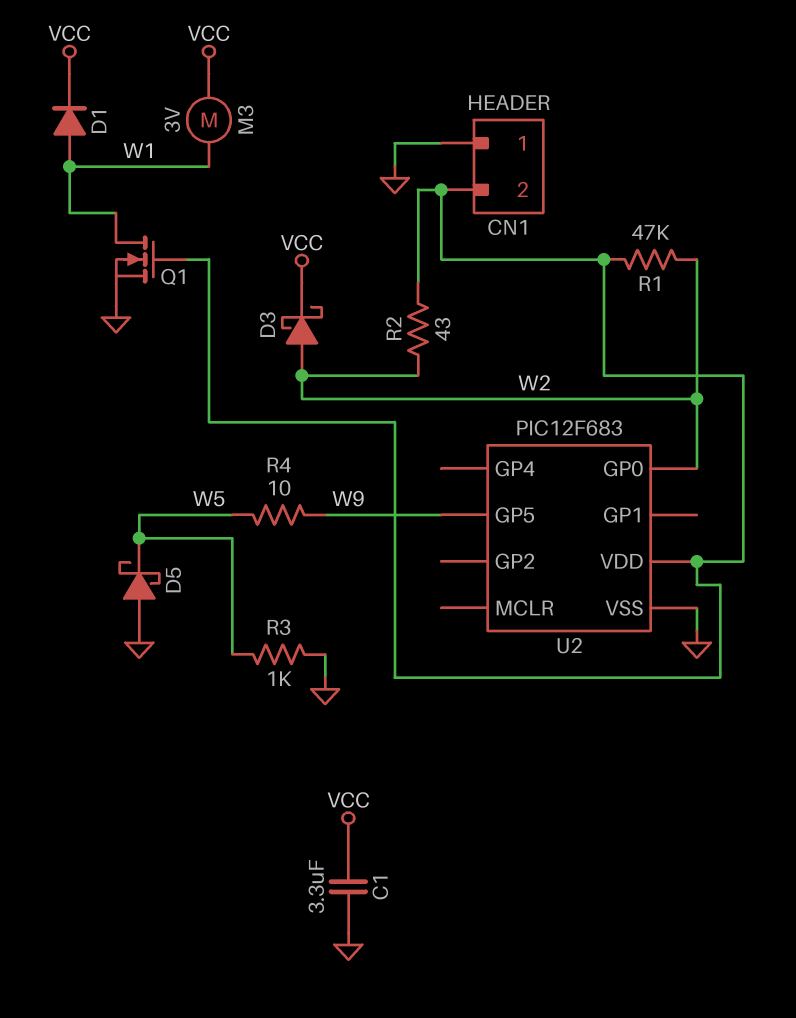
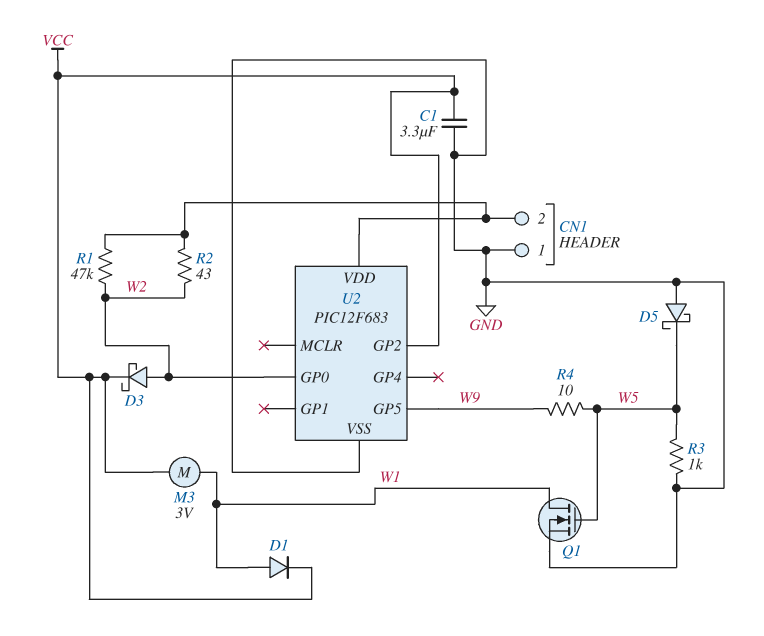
Q1: NMOS (G CN1/2, D W1, S GND) -> NMOS (G W5, D W1, S GND)
U2 pin GP2: none -> VCC

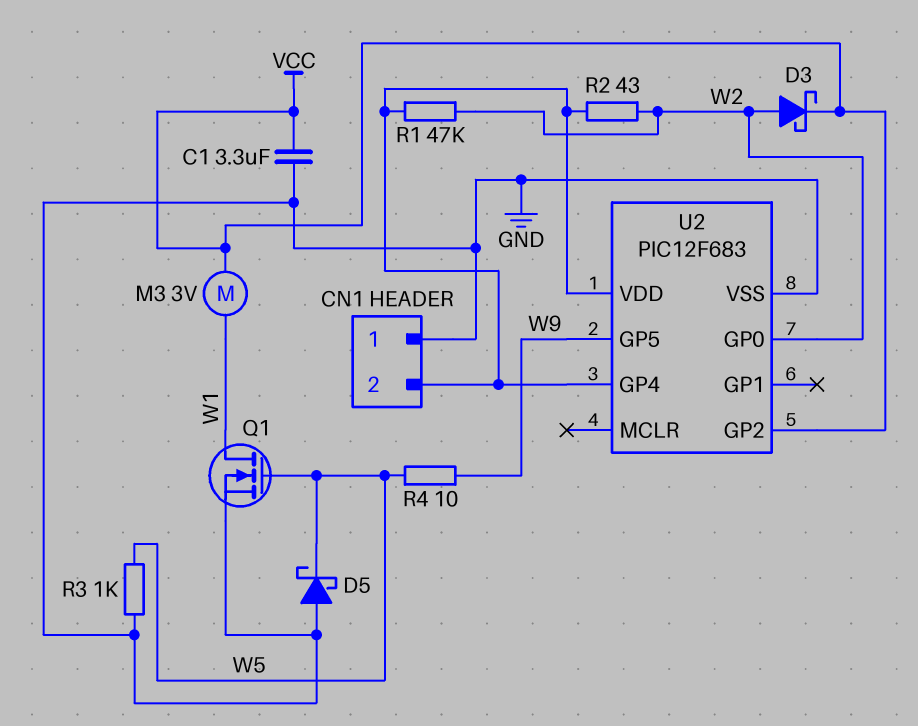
D1: diode (A W1, K VCC) -> none
U2 pin GP4: none -> CN1/2

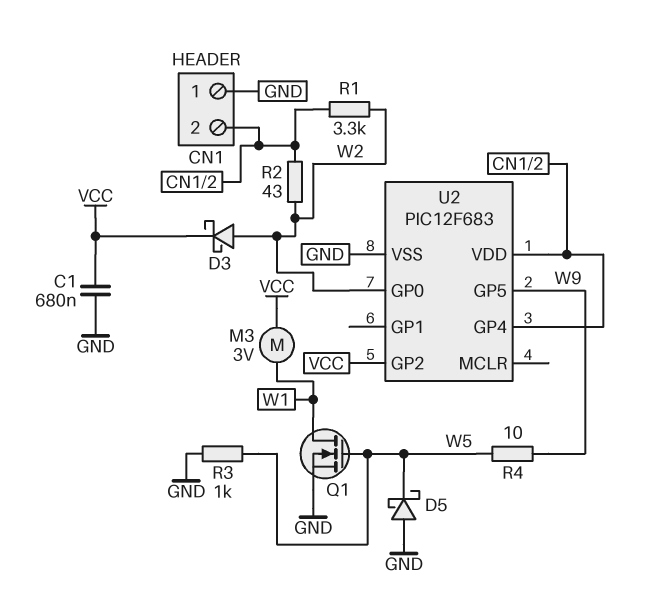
C1: 3.3uF (GND, VCC) -> 680nF (GND, VCC)
R1: 47k (CN1/2, W2) -> 3.3k (CN1/2, W2)

